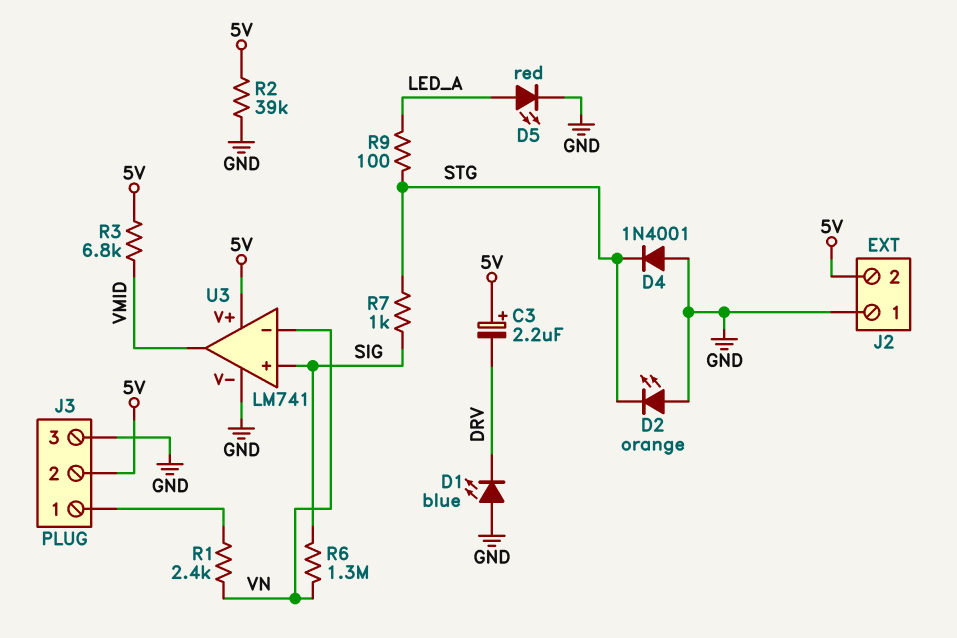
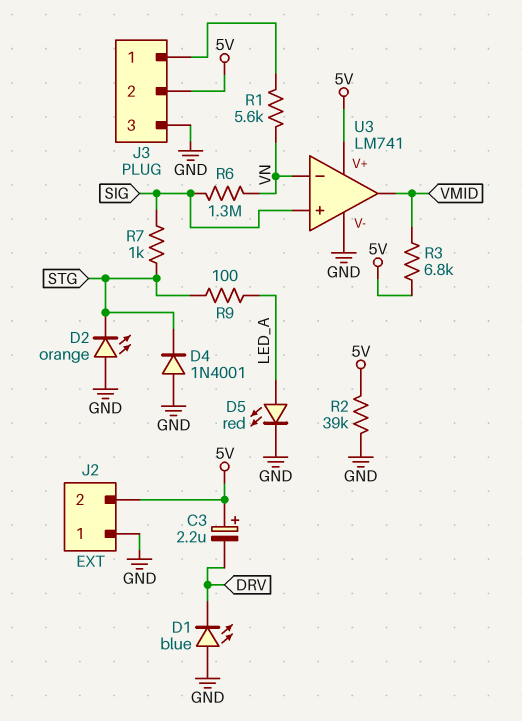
R1: 2.4k (J3/1, VN) -> 5.6k (J3/1, VN)

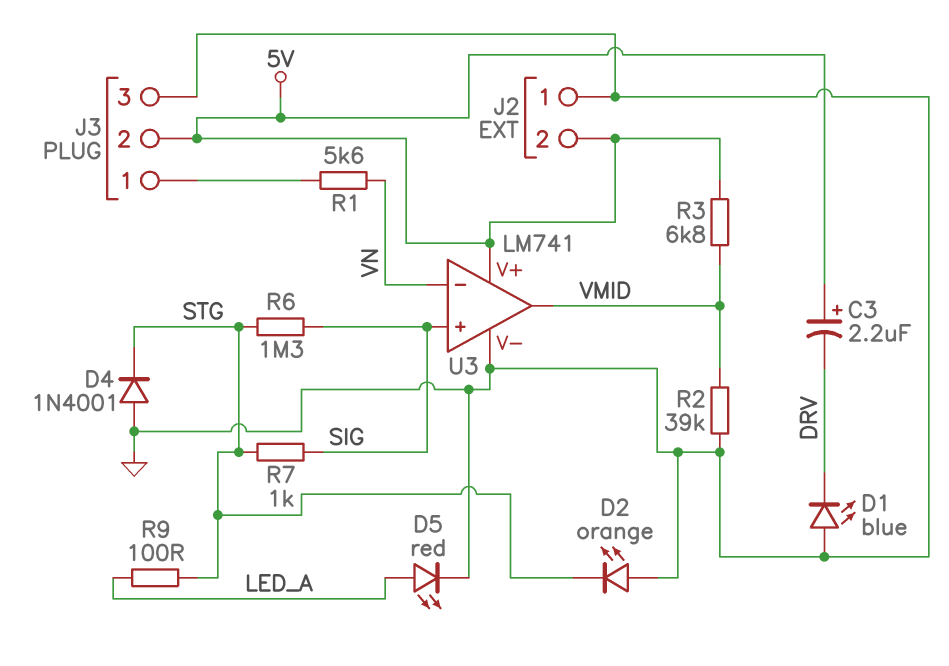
R2: 39k (5V, GND) -> 39k (GND, VMID)
R6: 1.3M (SIG, VN) -> 1.3M (SIG, STG)

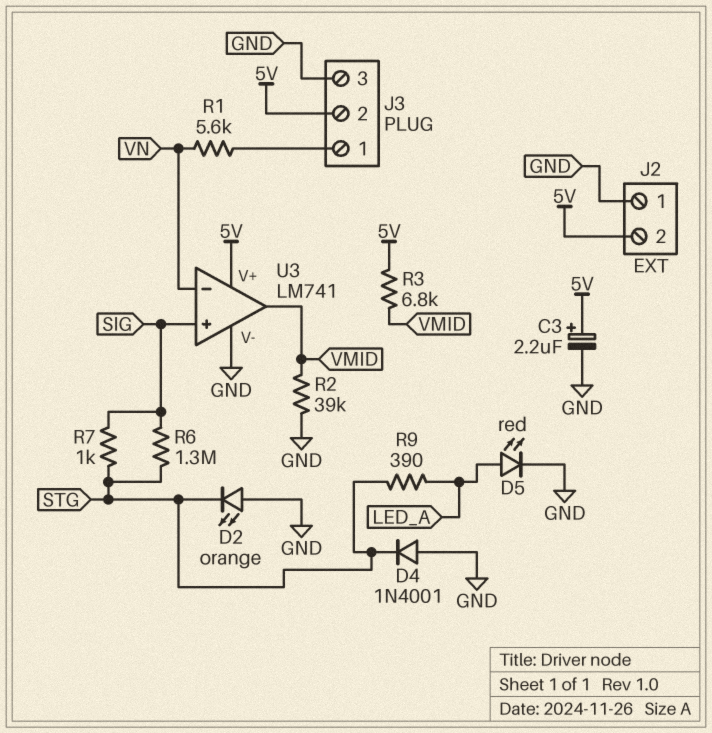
C3: 2.2uF (plus 5V, minus DRV) -> 2.2uF (plus 5V, minus GND)
D1: LED blue (A GND, K DRV) -> none
R9: 100 (LED_A, STG) -> 390 (LED_A, STG)

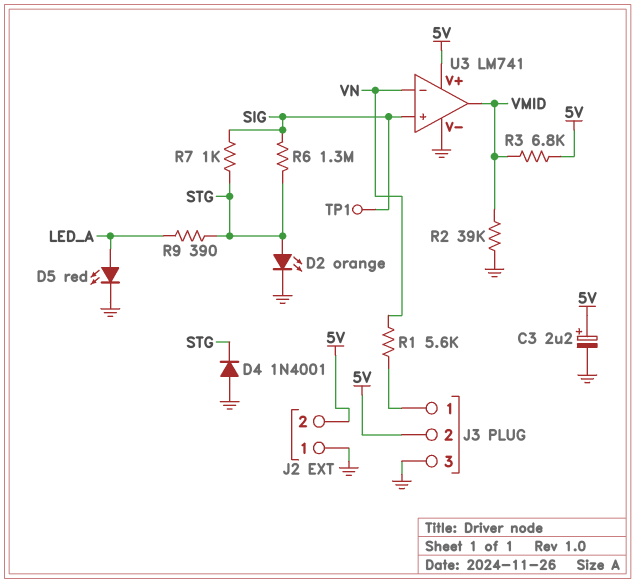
D2: LED orange (A GND, K STG) -> LED orange (A STG, K GND)
TP1: none -> test point (SIG)

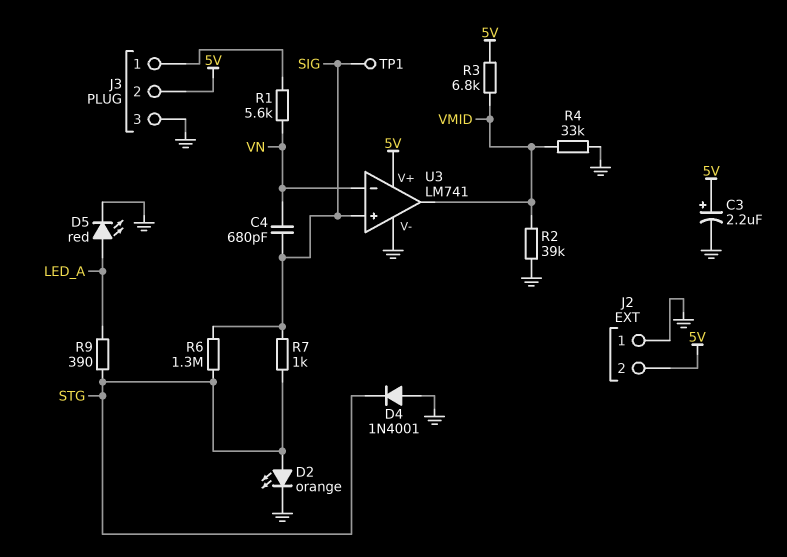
C4: none -> 680pF (SIG, VN)
R4: none -> 33k (GND, VMID)

